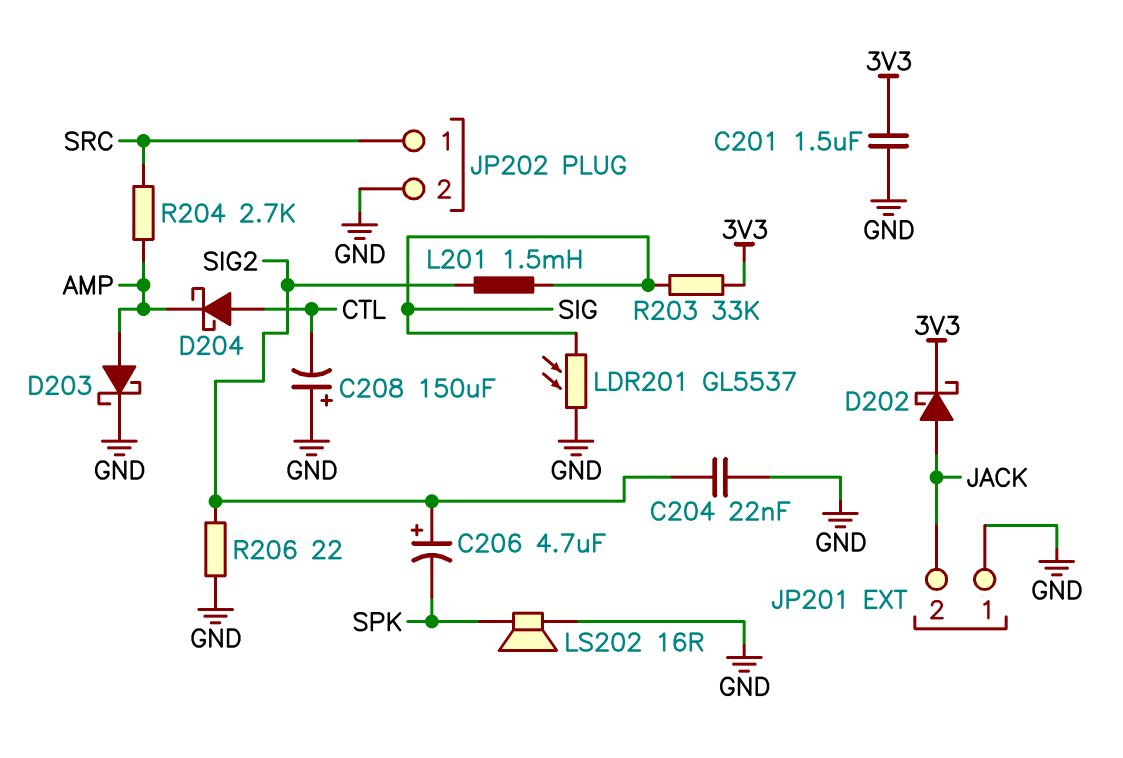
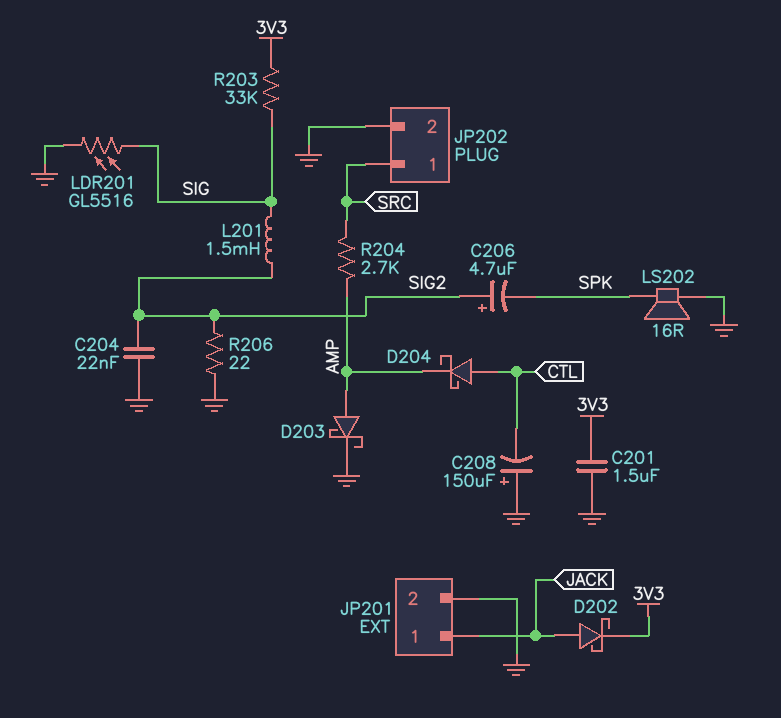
JP201 pin 1: GND -> JACK
JP201 pin 2: JACK -> GND
LDR201: GL5537 (GND, SIG) -> GL5516 (GND, SIG)

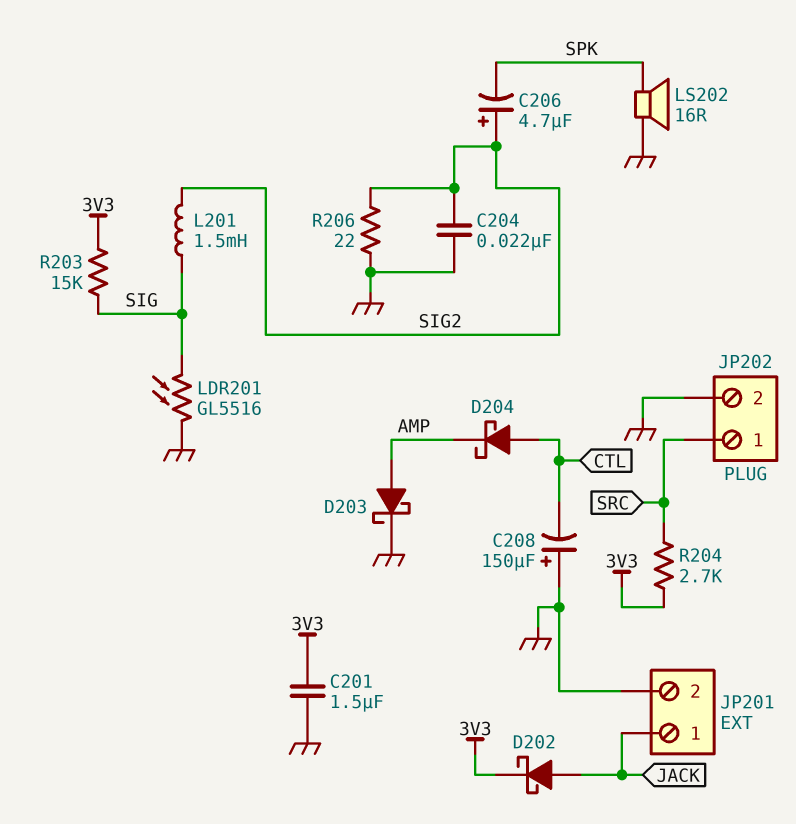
R203: 33k (3V3, SIG) -> 15k (3V3, SIG)
R204: 2.7k (AMP, SRC) -> 2.7k (3V3, SRC)

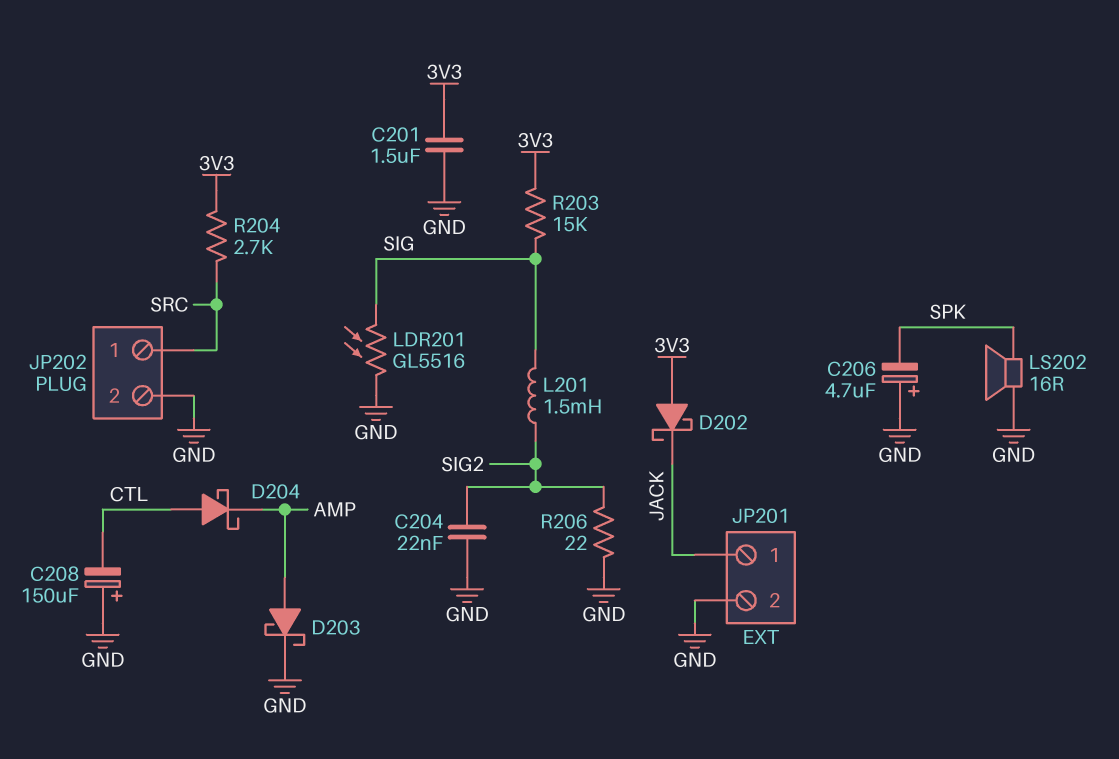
C206: 4.7uF (plus SIG2, minus SPK) -> 4.7uF (plus GND, minus SPK)
D202: schottky (A JACK, K 3V3) -> schottky (A 3V3, K JACK)

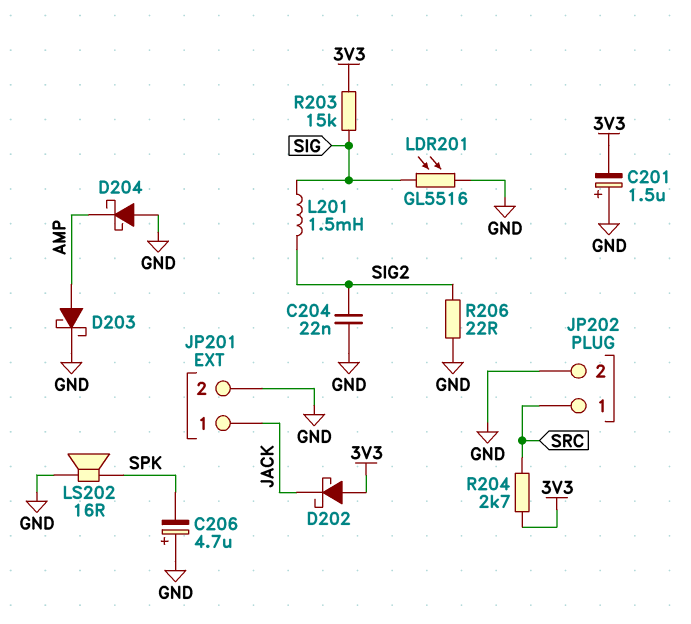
C201: 1.5uF (3V3, GND) -> 1.5uF (plus GND, minus 3V3)
C208: 150uF (plus GND, minus CTL) -> none
D204: schottky (A CTL, K AMP) -> schottky (A GND, K AMP)

